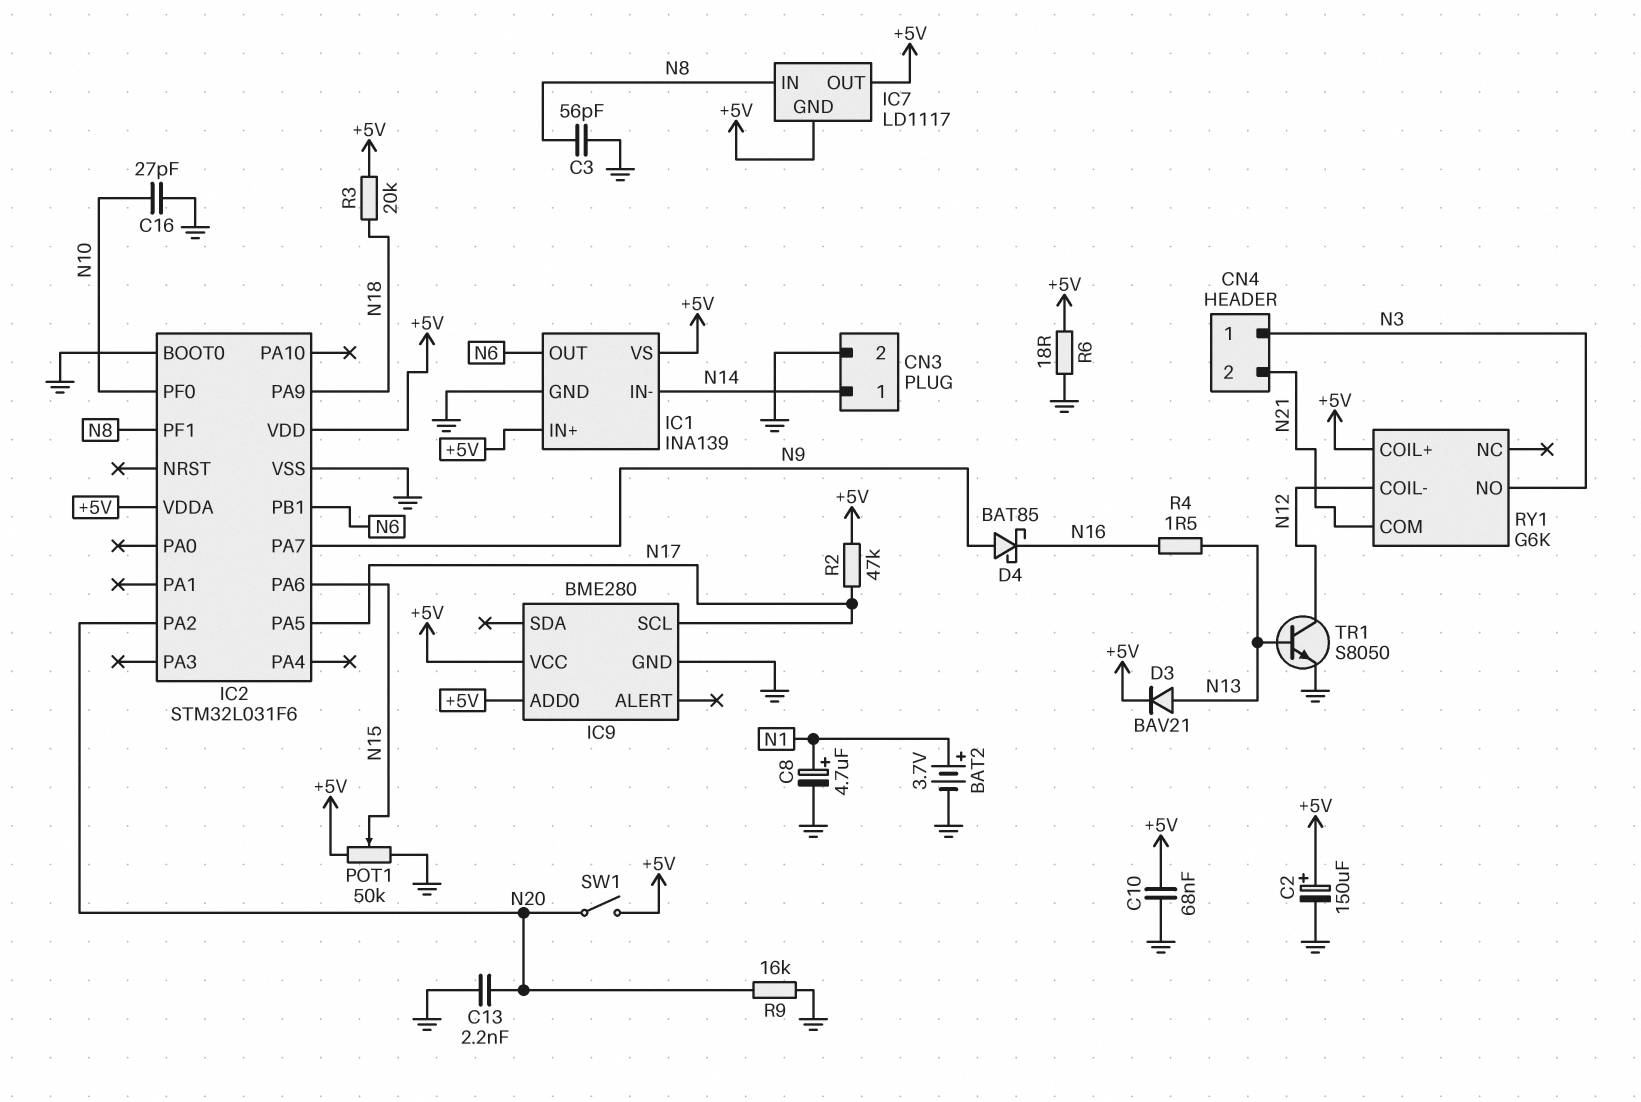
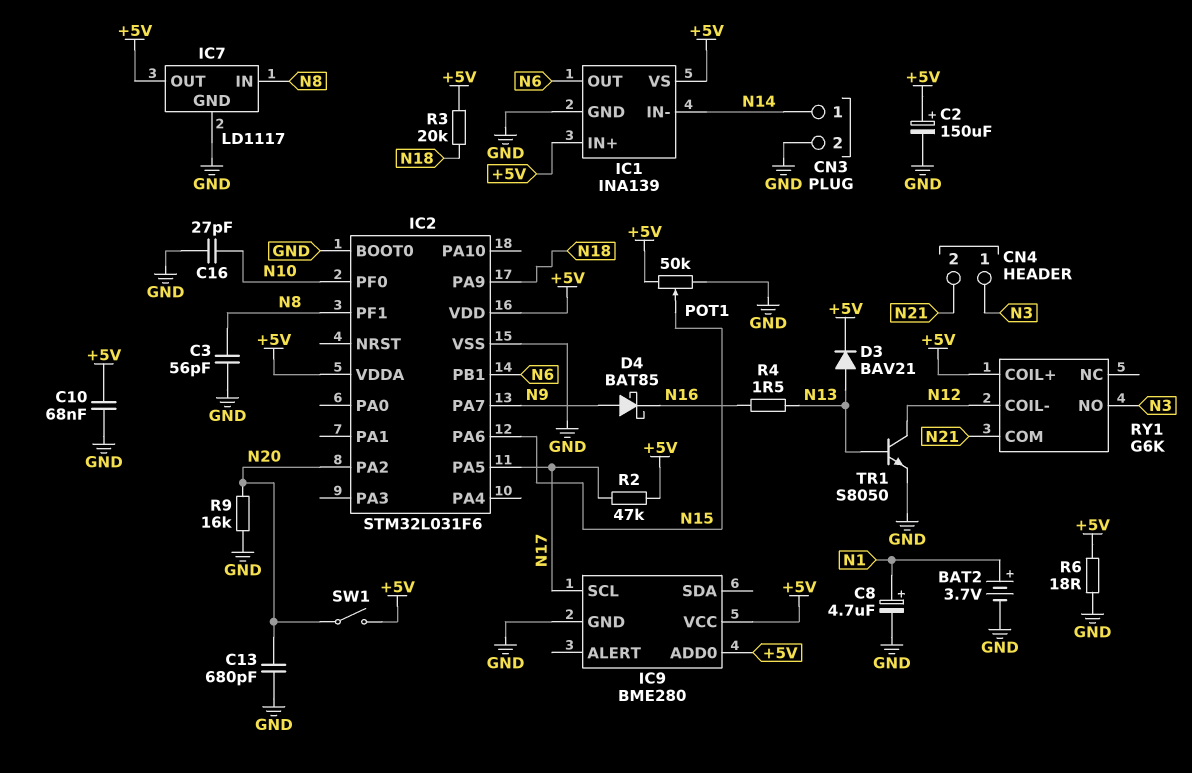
C13: 2.2nF (GND, N20) -> 680pF (GND, N20)
IC7 pin GND: +5V -> GND

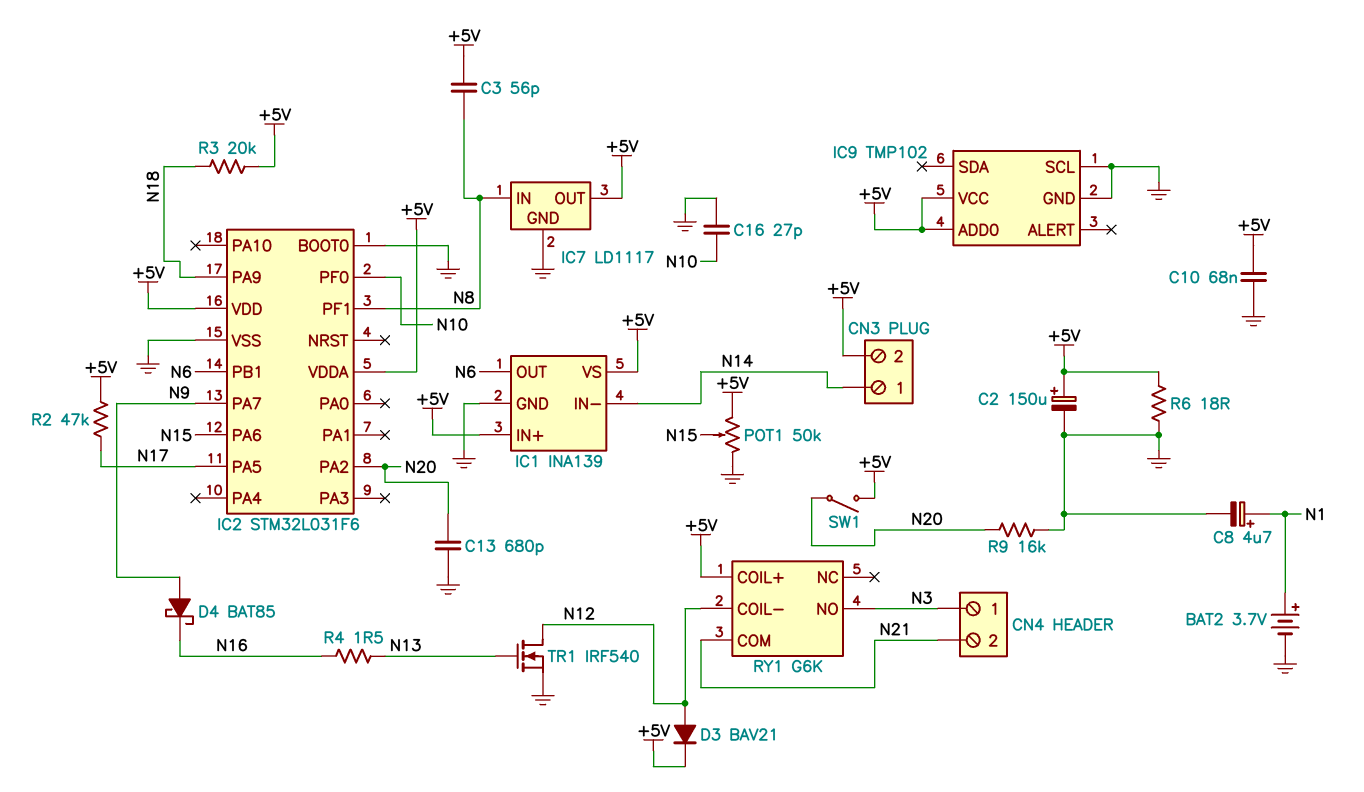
C3: 56pF (GND, N8) -> 56pF (+5V, N8)
CN3 pin 2: GND -> +5V
D3: diode BAV21 (A N13, K +5V) -> diode BAV21 (A N12, K +5V)
IC9: BME280 -> TMP102
IC9 pin SCL: N17 -> GND
TR1: NPN S8050 (B N13, C N12, E GND) -> NMOS IRF540 (G N13, D N12, S GND)

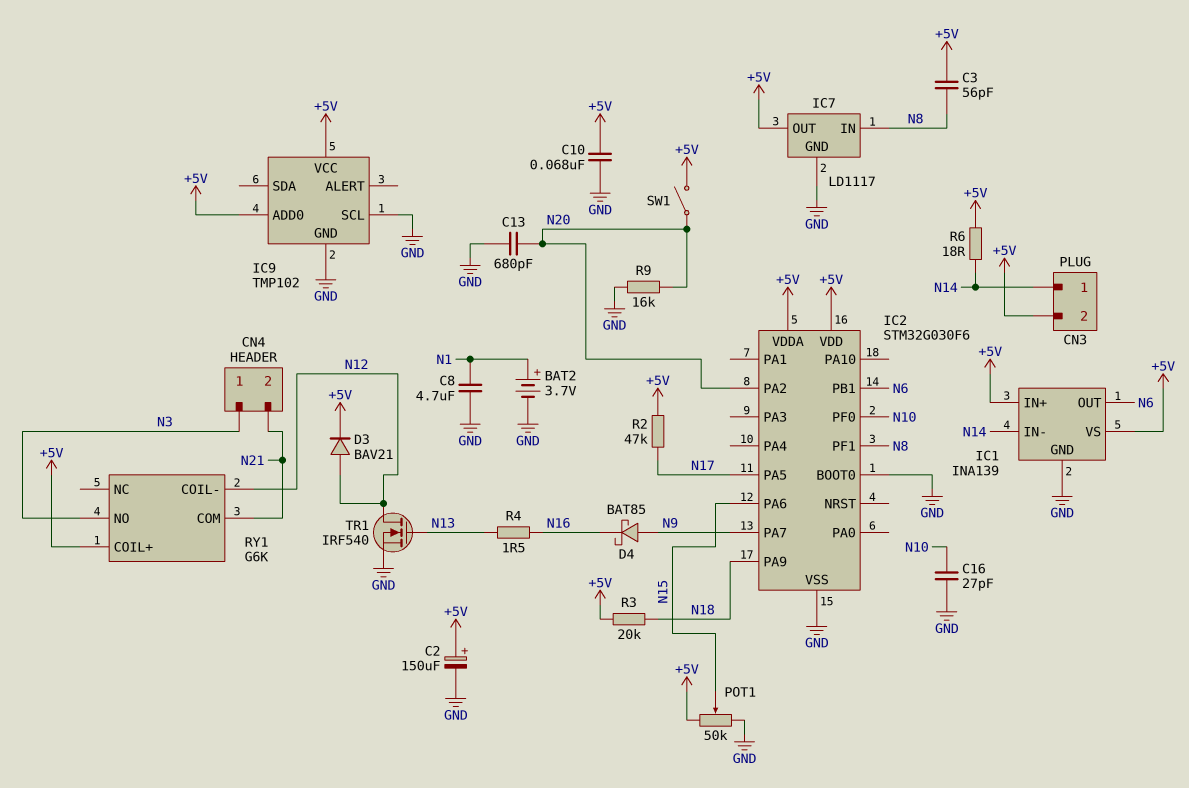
C8: 4.7uF (plus N1, minus GND) -> 4.7uF (GND, N1)
IC2: STM32L031F6 -> STM32G030F6
R6: 18 (+5V, GND) -> 18 (+5V, N14)

